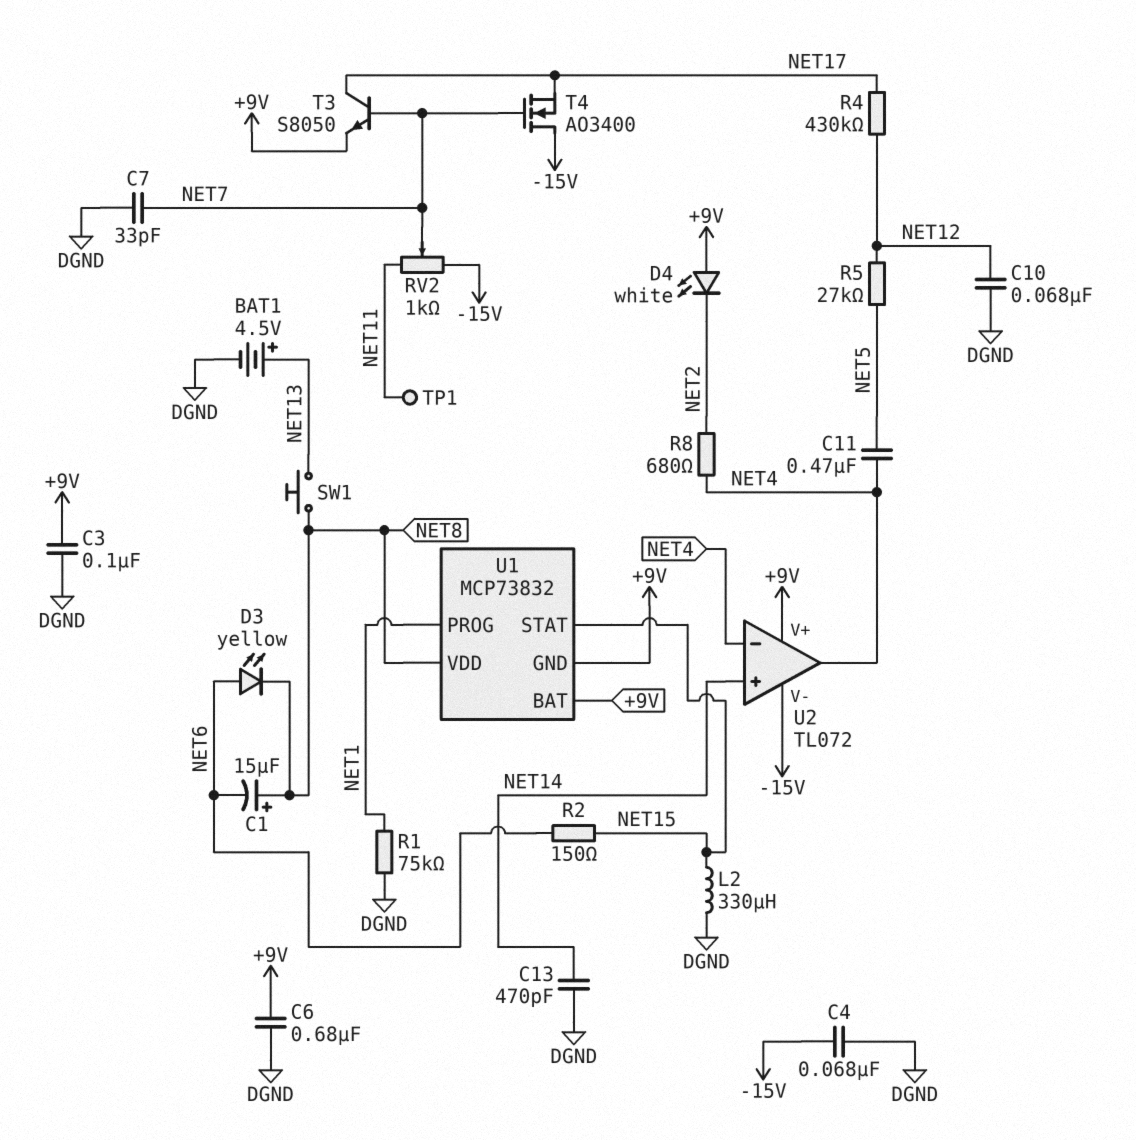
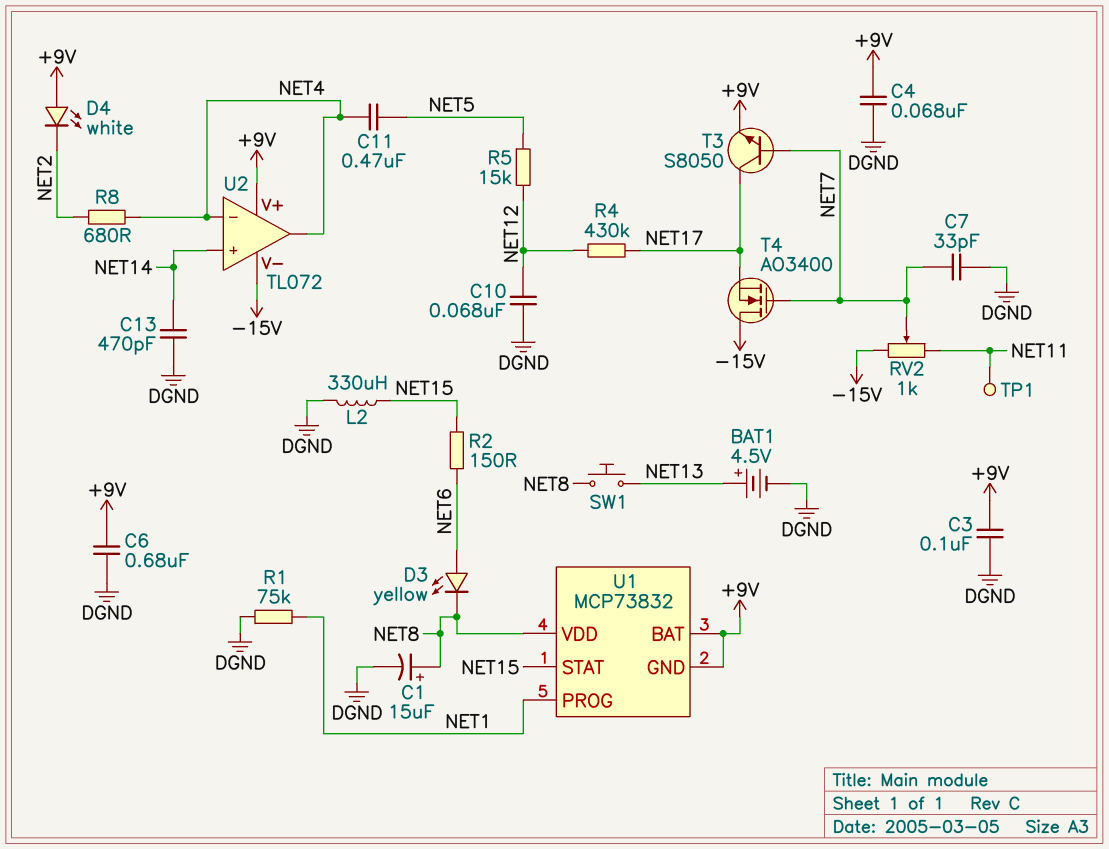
C1: 15uF (plus NET8, minus NET6) -> 15uF (plus NET8, minus DGND)
C4: 68nF (-15V, DGND) -> 68nF (+9V, DGND)
R5: 27k (NET5, NET12) -> 15k (NET5, NET12)

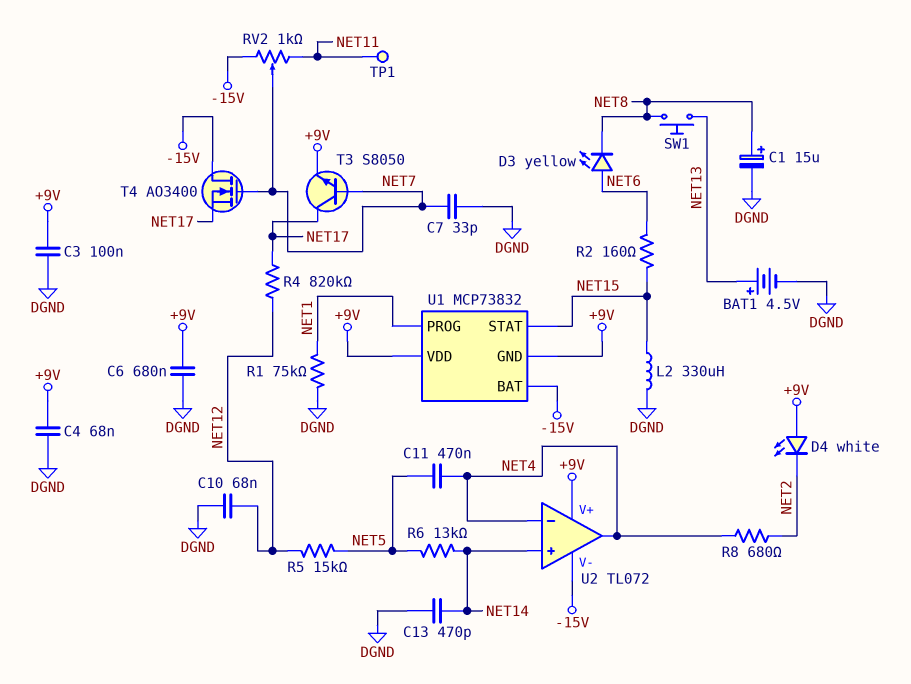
R2: 150 (NET6, NET15) -> 160 (NET6, NET15)
R4: 430k (NET12, NET17) -> 820k (NET12, NET17)
R6: none -> 13k (NET5, NET14)
U1 pin BAT: +9V -> -15V
U1 pin VDD: NET8 -> +9V

